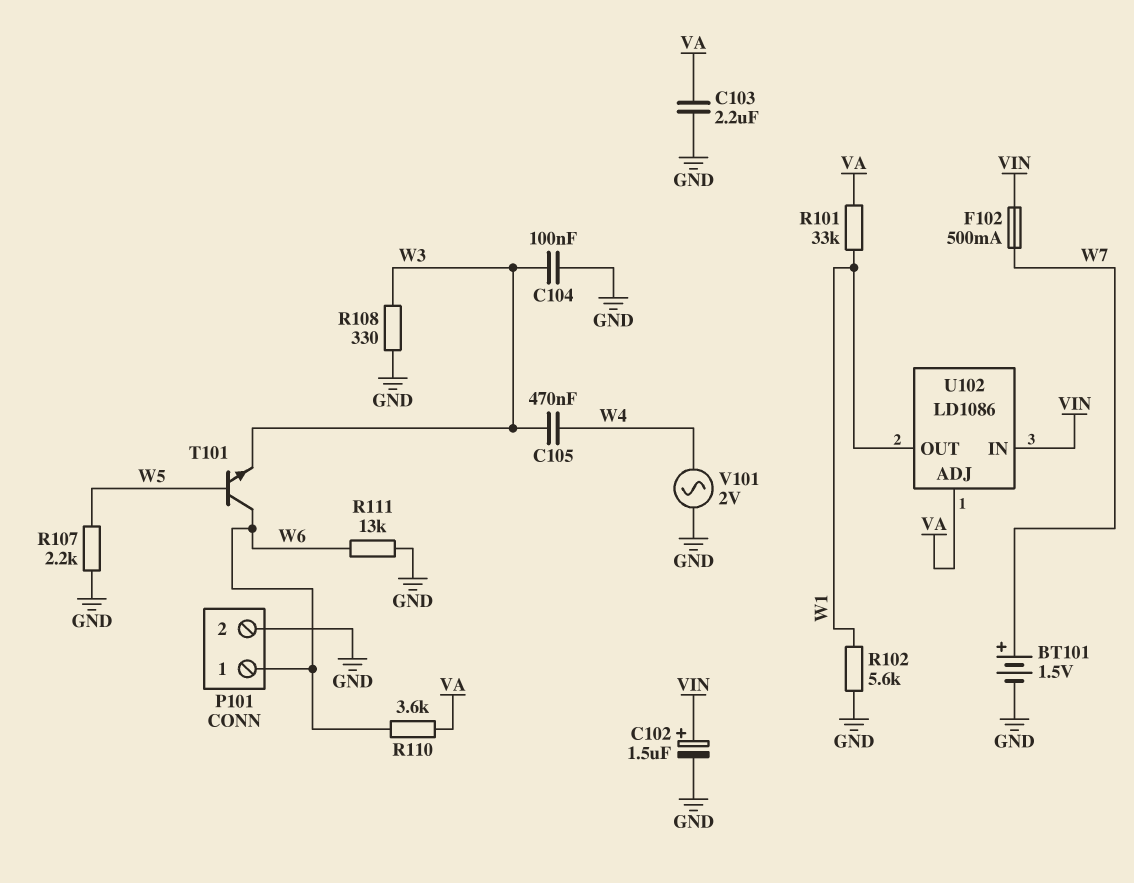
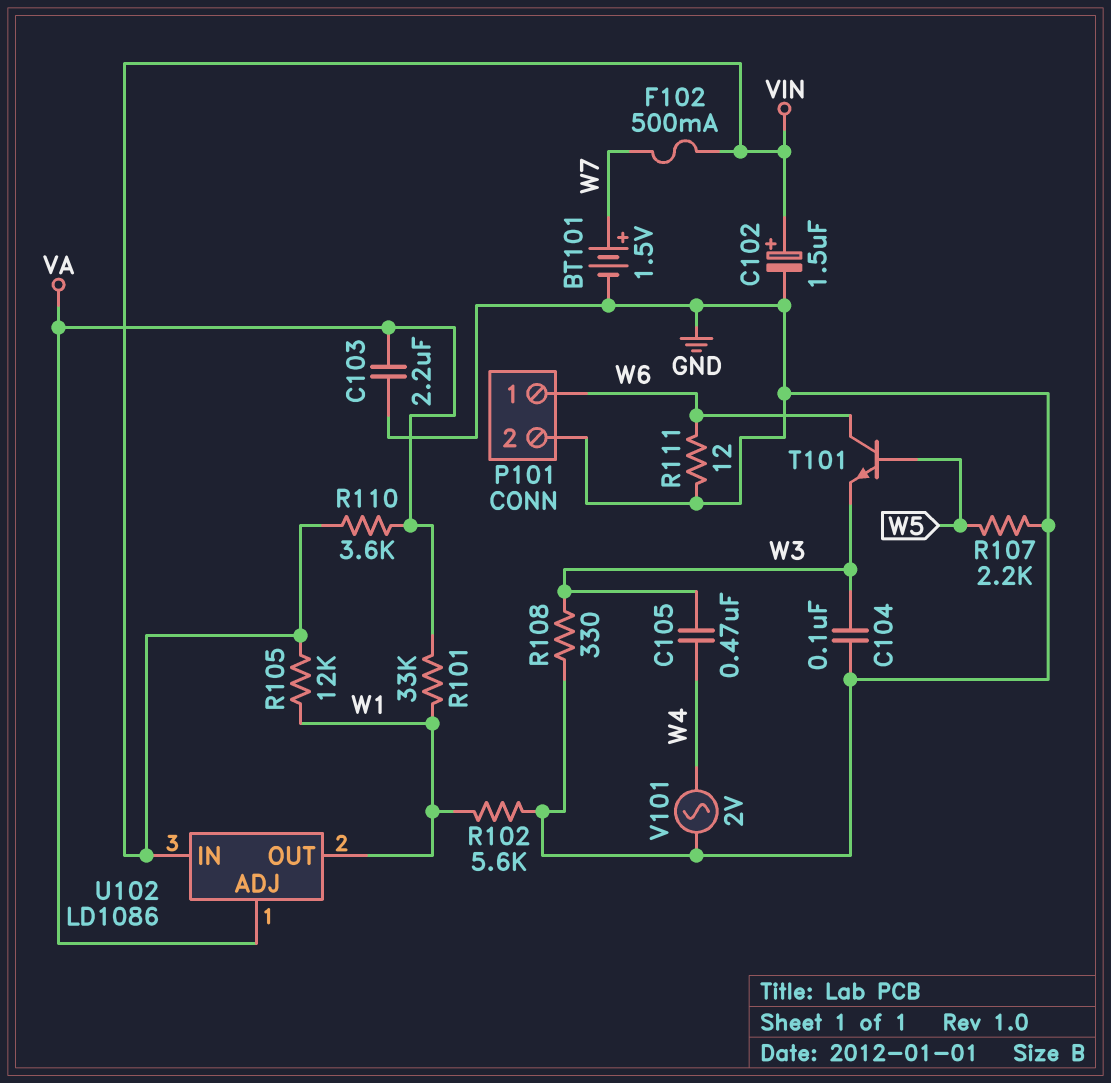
R105: none -> 12k (VIN, W1)
R110: 3.6k (VA, W6) -> 3.6k (VA, VIN)
R111: 13k (GND, W6) -> 12 (GND, W6)

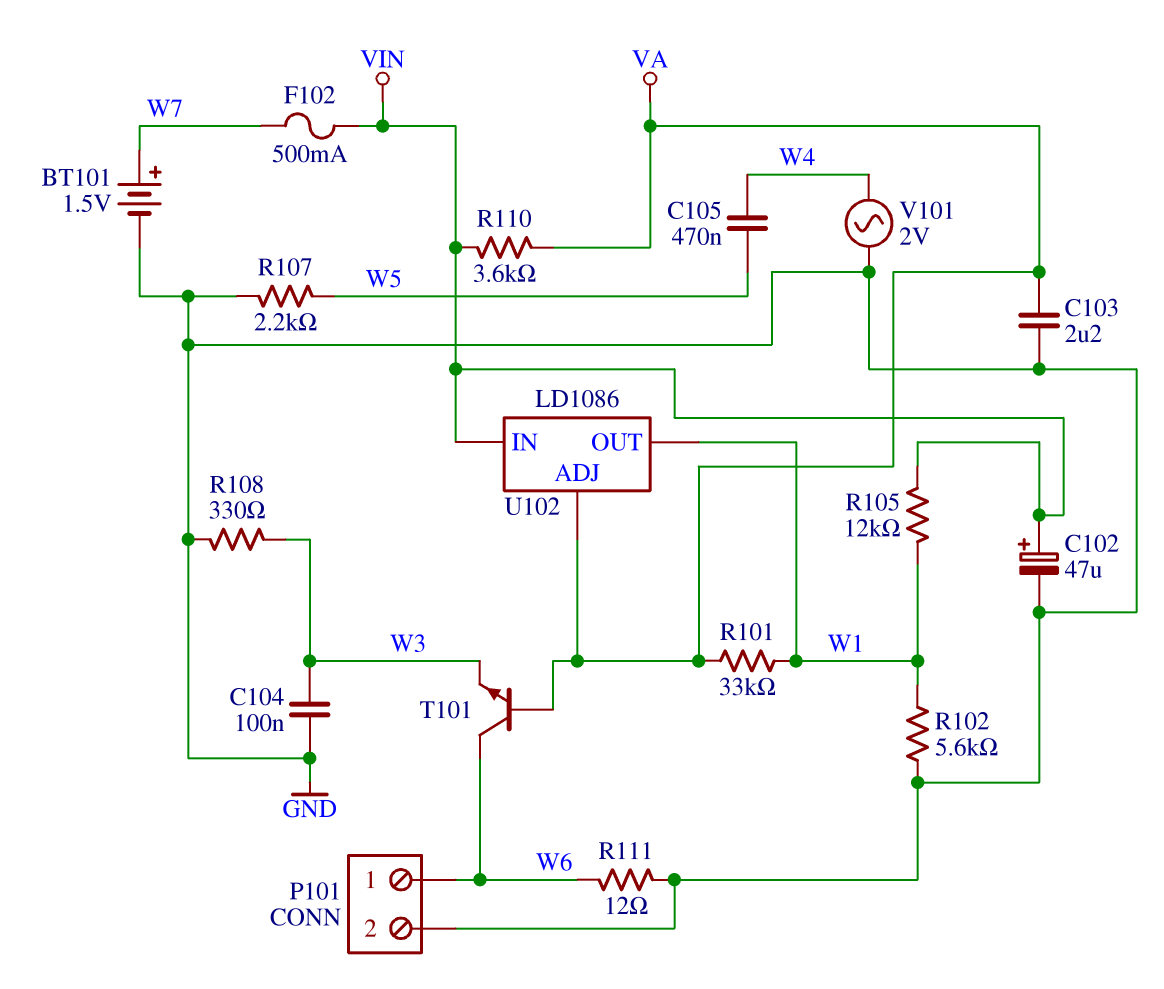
C102: 1.5uF (plus VIN, minus GND) -> 47uF (plus VIN, minus GND)
C105: 470nF (W3, W4) -> 470nF (W4, W5)
T101: NPN (B W5, C W6, E W3) -> NPN (B VA, C W6, E W3)

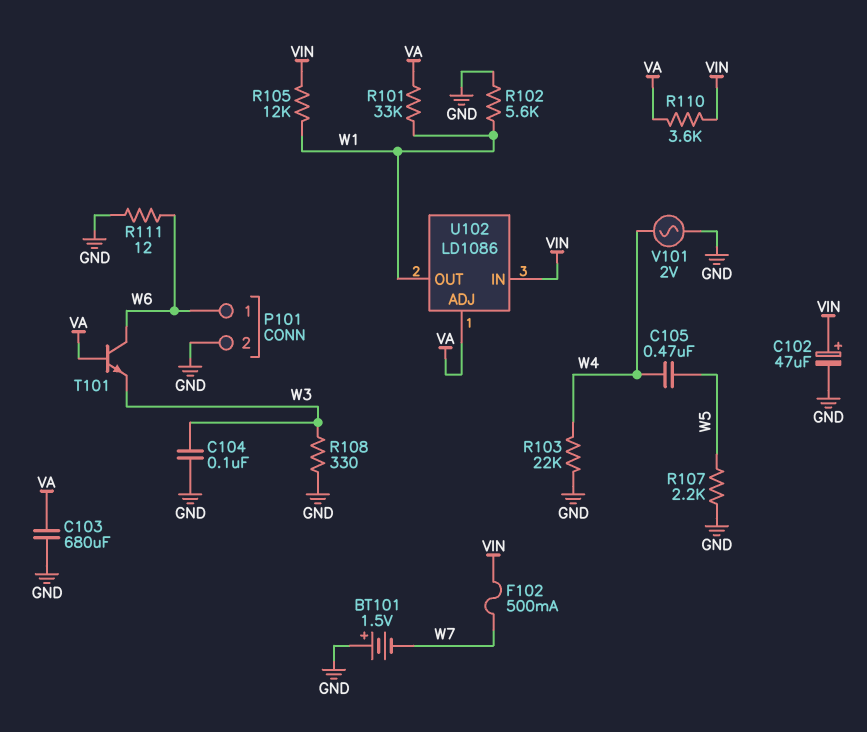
BT101: 1.5V (plus W7, minus GND) -> 1.5V (plus GND, minus W7)
C103: 2.2uF (GND, VA) -> 680uF (GND, VA)
R103: none -> 22k (GND, W4)

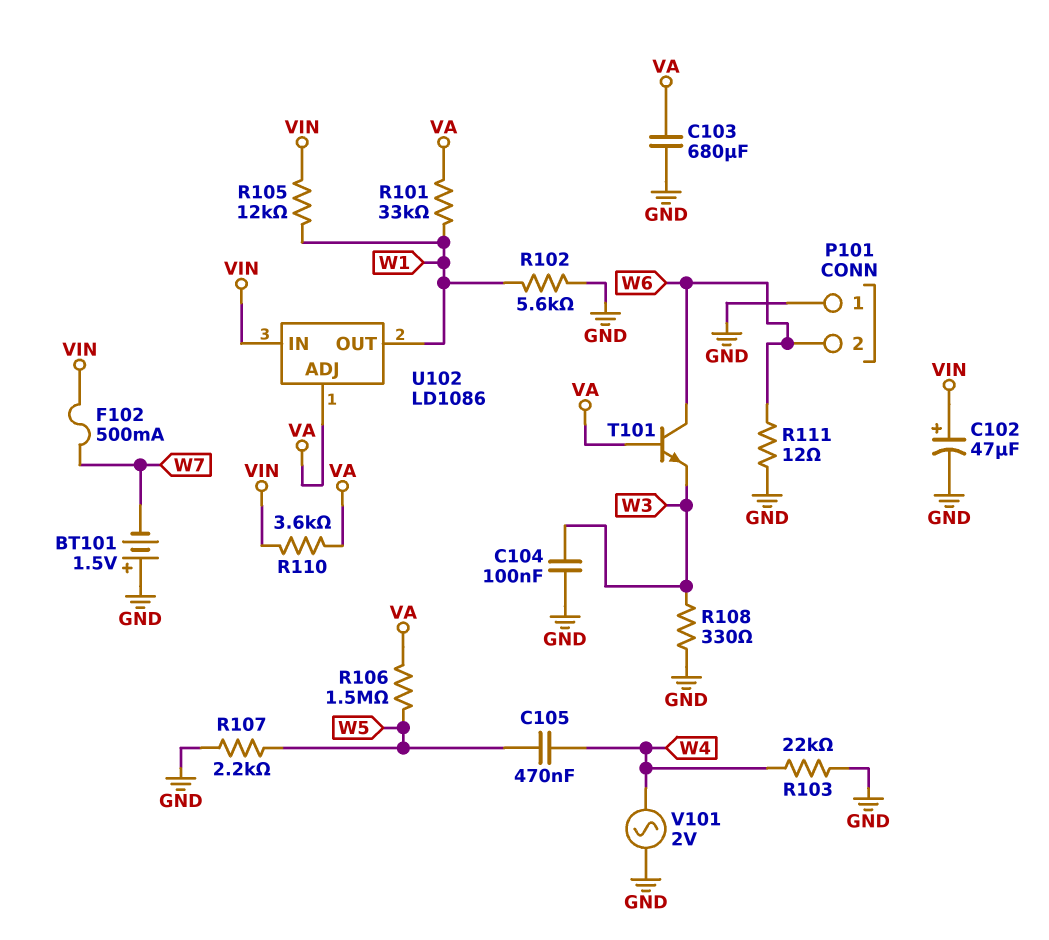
P101 pin 1: W6 -> GND
P101 pin 2: GND -> W6
R106: none -> 1.5M (VA, W5)

